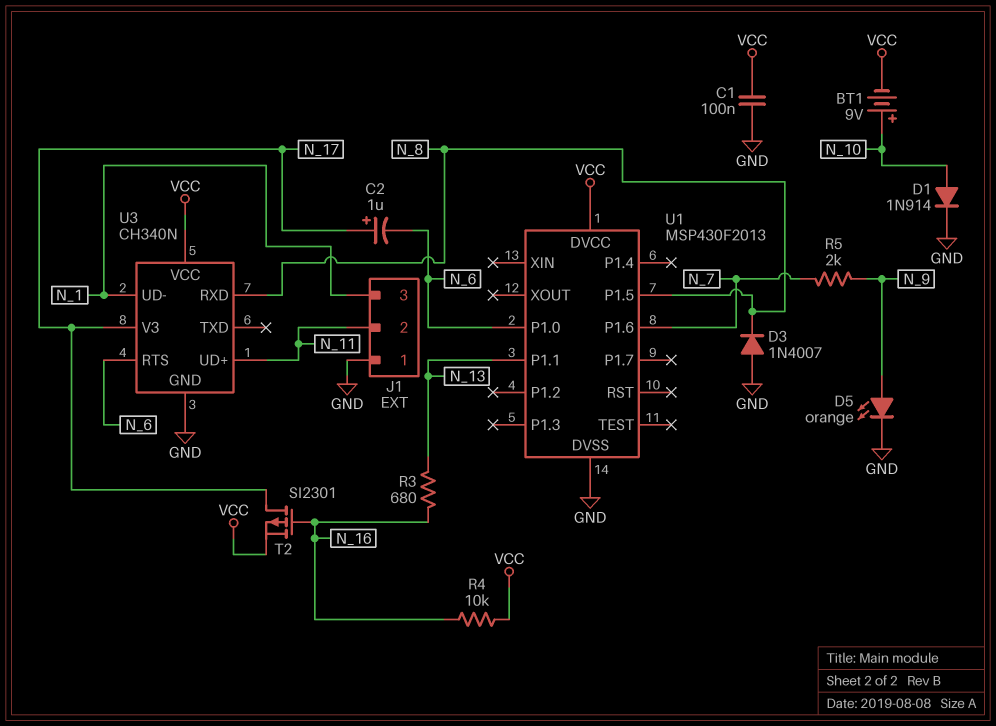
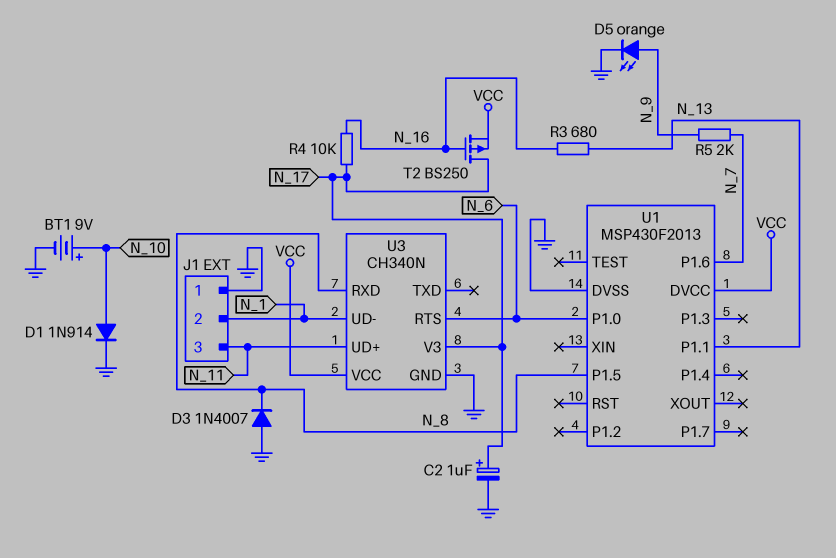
BT1: 9V (plus N_10, minus VCC) -> 9V (plus N_10, minus GND)
C1: 100nF (GND, VCC) -> none
C2: 1uF (plus N_17, minus N_6) -> 1uF (plus N_17, minus GND)
J1 pin 2: N_11 -> N_1
J1 pin 3: N_1 -> N_11
R4: 10k (N_16, VCC) -> 10k (N_16, N_17)
T2: PMOS SI2301 (G N_16, D N_17, S VCC) -> PMOS BS250 (G N_16, D N_17, S VCC)

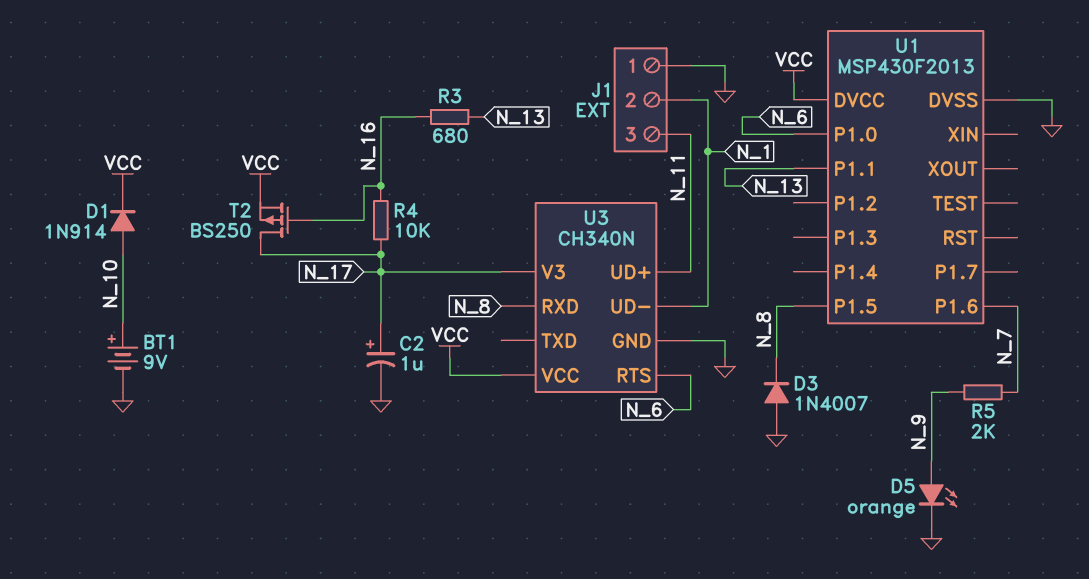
D1: diode 1N914 (A N_10, K GND) -> diode 1N914 (A N_10, K VCC)

